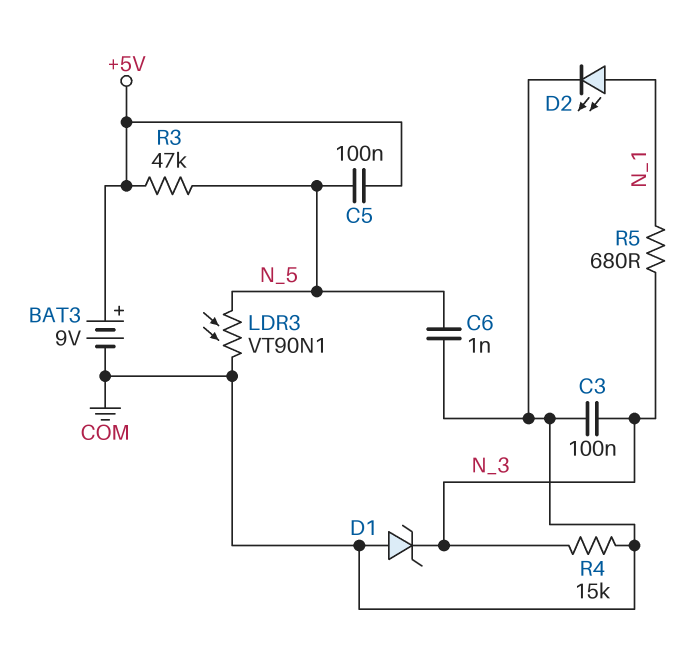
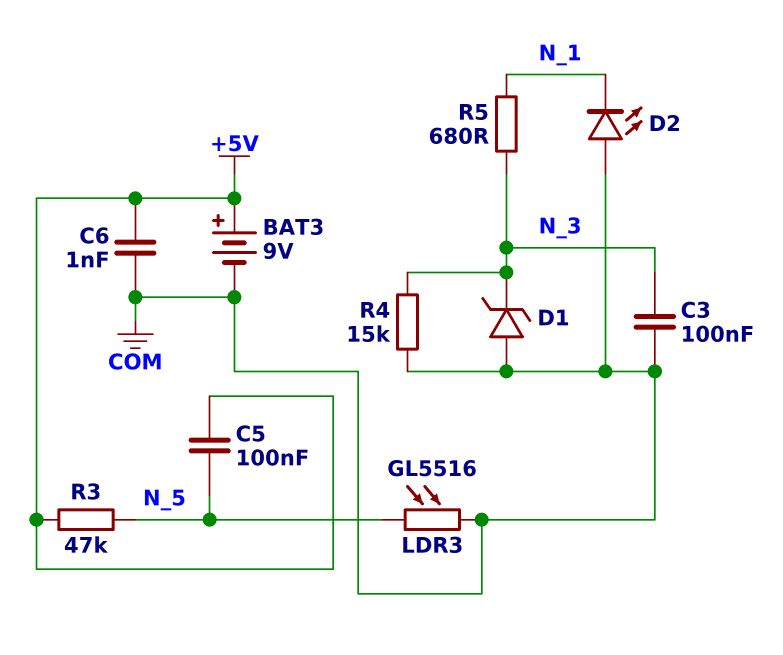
C6: 1nF (COM, N_5) -> 1nF (+5V, COM)
D2: LED (A N_1, K COM) -> LED (A COM, K N_1)
LDR3: VT90N1 (COM, N_5) -> GL5516 (COM, N_5)

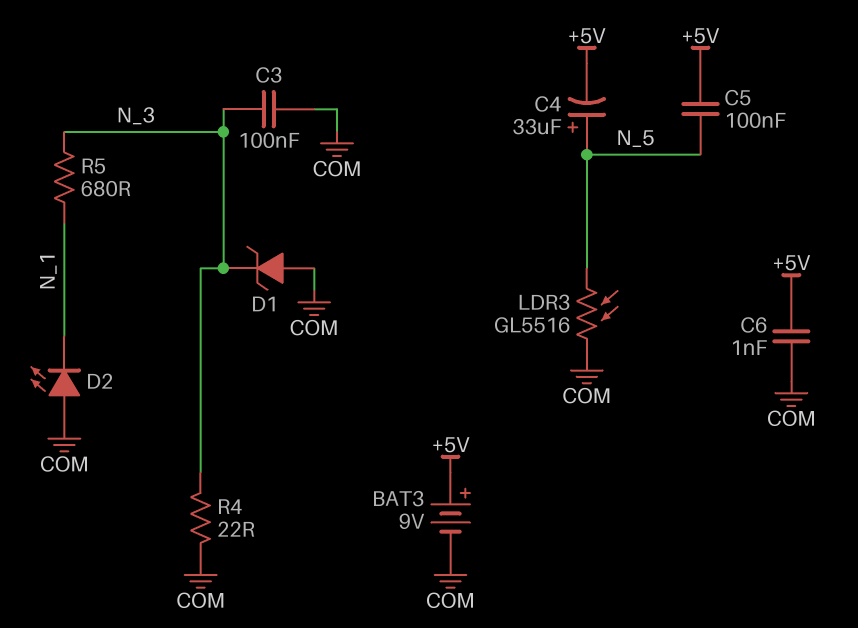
C4: none -> 33uF (plus N_5, minus +5V)
R3: 47k (+5V, N_5) -> none
R4: 15k (COM, N_3) -> 22 (COM, N_3)

